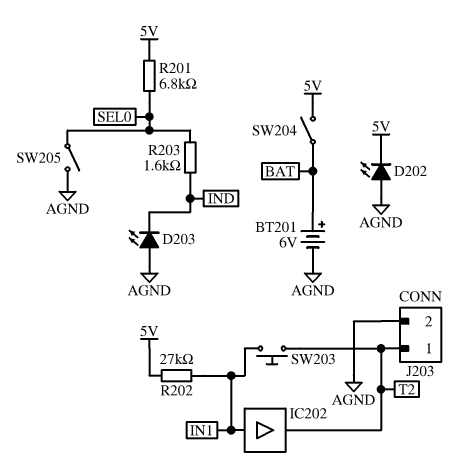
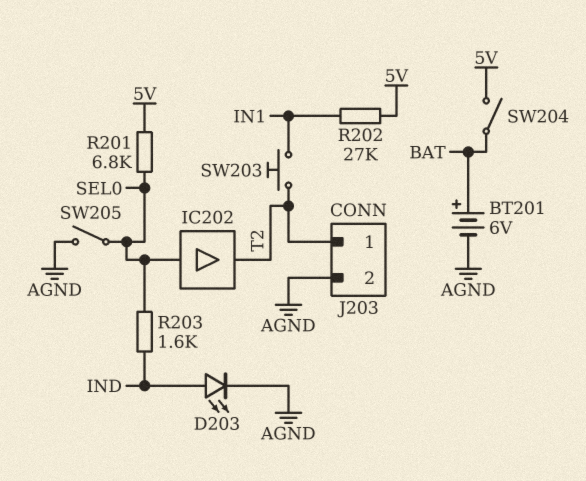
D202: LED (A AGND, K 5V) -> none
D203: LED (A AGND, K IND) -> LED (A IND, K AGND)
IC202: buffer (in IN1, out T2) -> buffer (in SEL0, out T2)

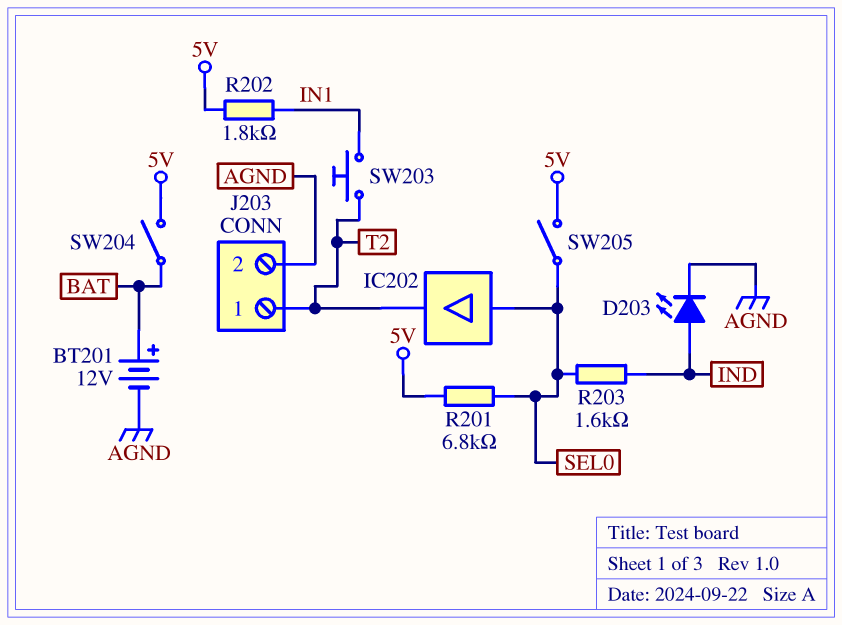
BT201: 6V (plus BAT, minus AGND) -> 12V (plus BAT, minus AGND)
R202: 27k (5V, IN1) -> 1.8k (5V, IN1)
SW205: switch (AGND, SEL0) -> switch (5V, SEL0)

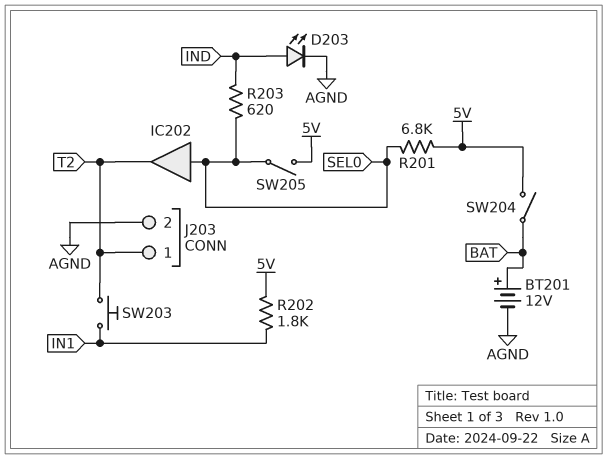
R203: 1.6k (IND, SEL0) -> 620 (IND, SEL0)

